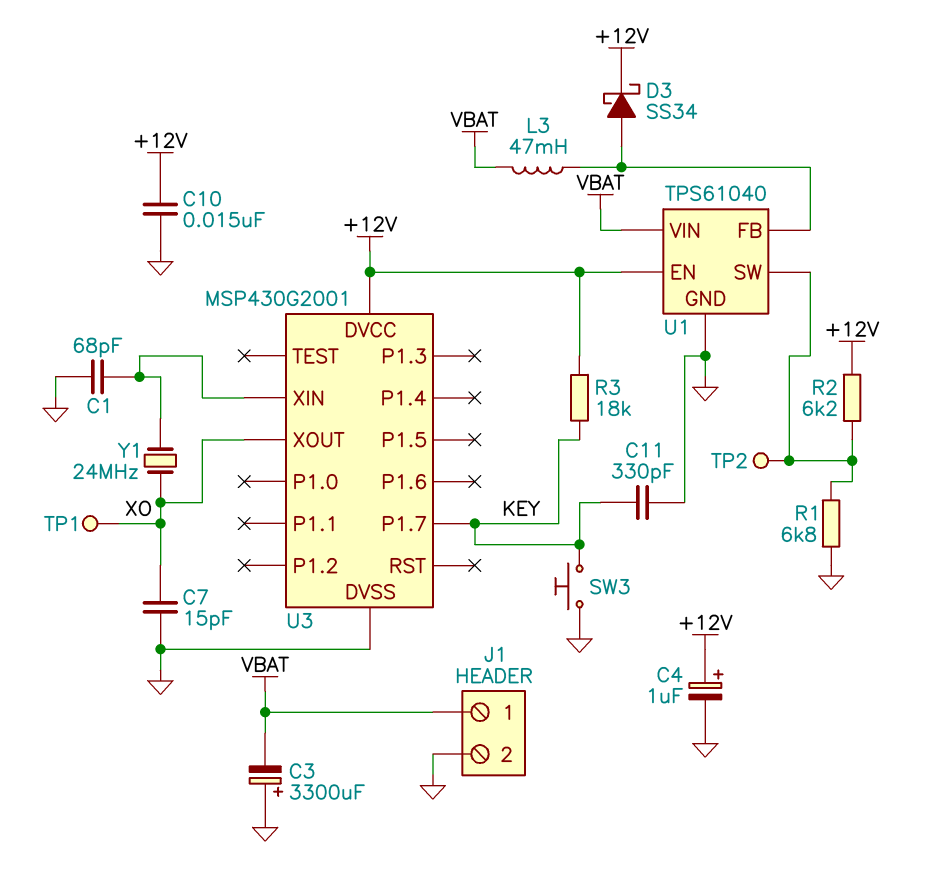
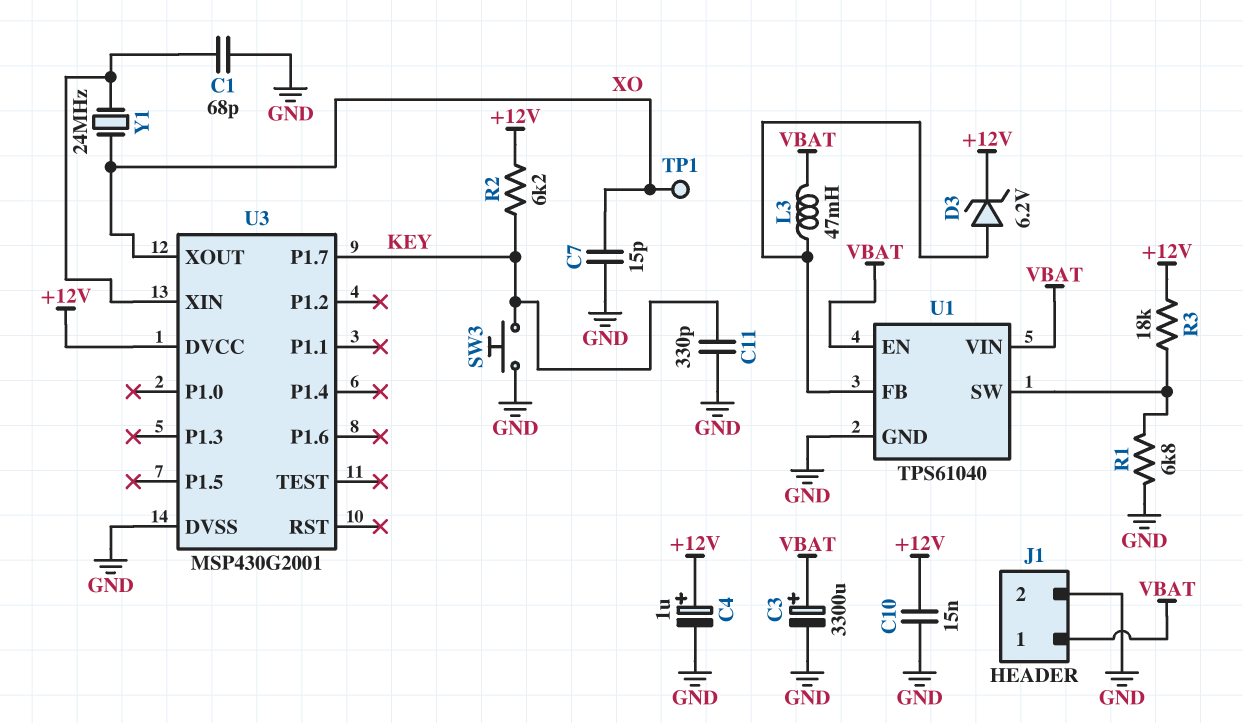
C3: 3300uF (plus GND, minus VBAT) -> 3300uF (plus VBAT, minus GND)
D3: schottky SS34 (A U1/FB, K +12V) -> zener 6.2V (A U1/FB, K +12V)
R2: 6.2k (+12V, U1/SW) -> 6.2k (+12V, KEY)
R3: 18k (+12V, KEY) -> 18k (+12V, U1/SW)
TP2: test point (U1/SW) -> none
U1 pin EN: +12V -> VBAT

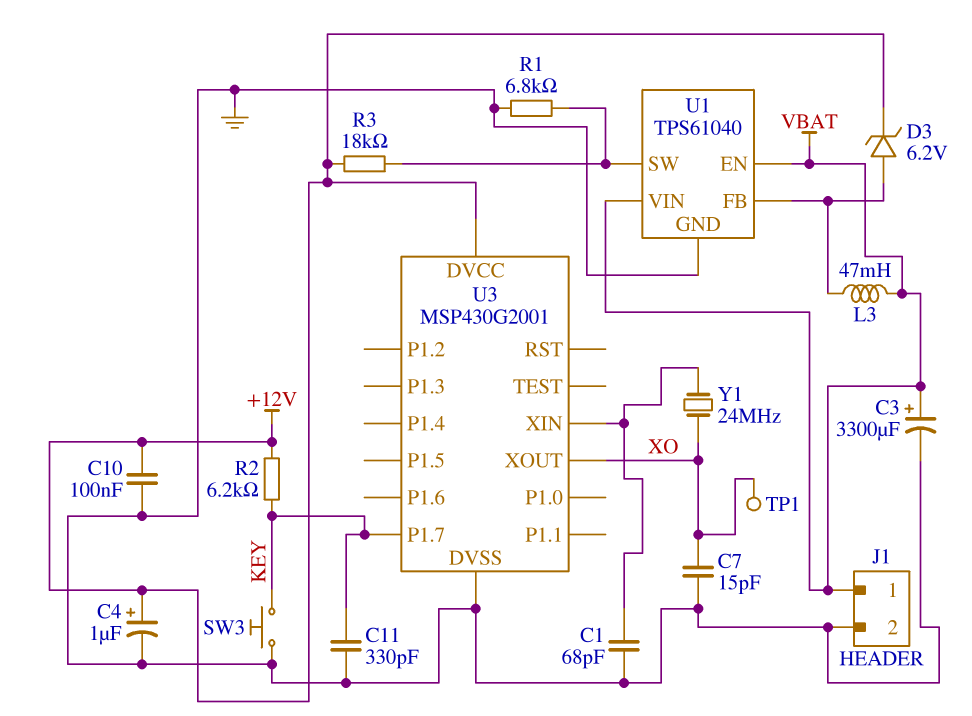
C10: 15nF (+12V, GND) -> 100nF (+12V, GND)

